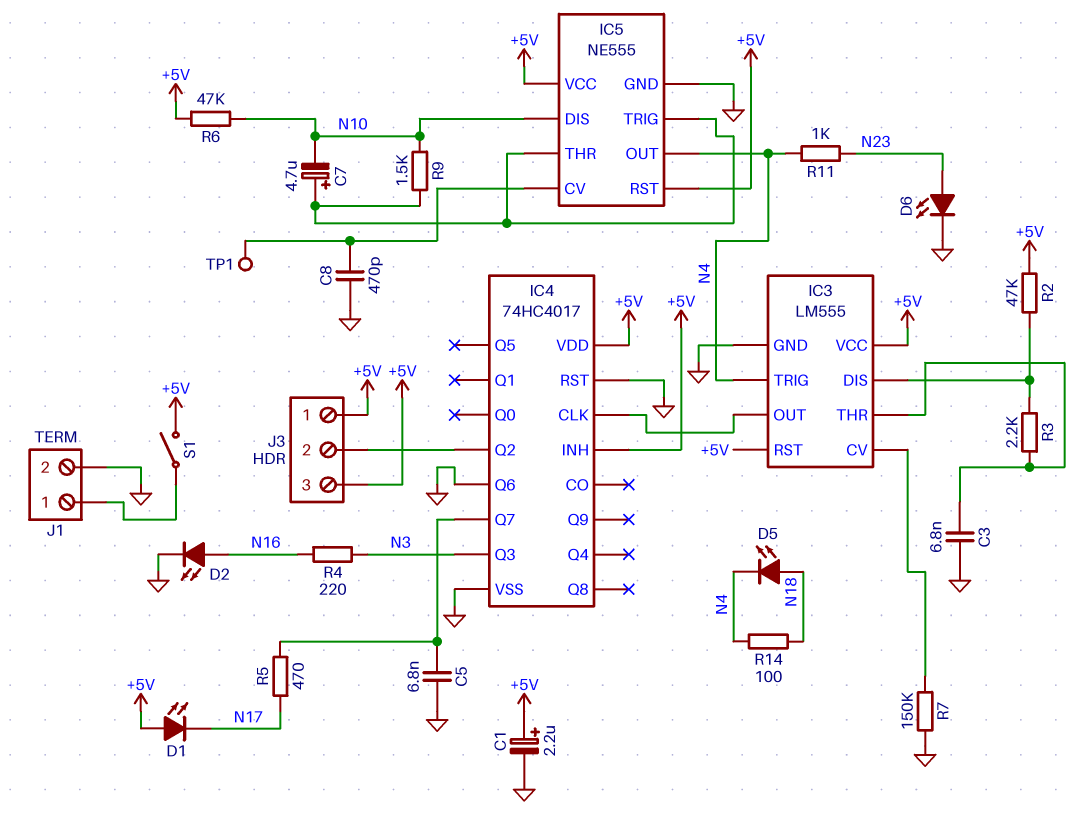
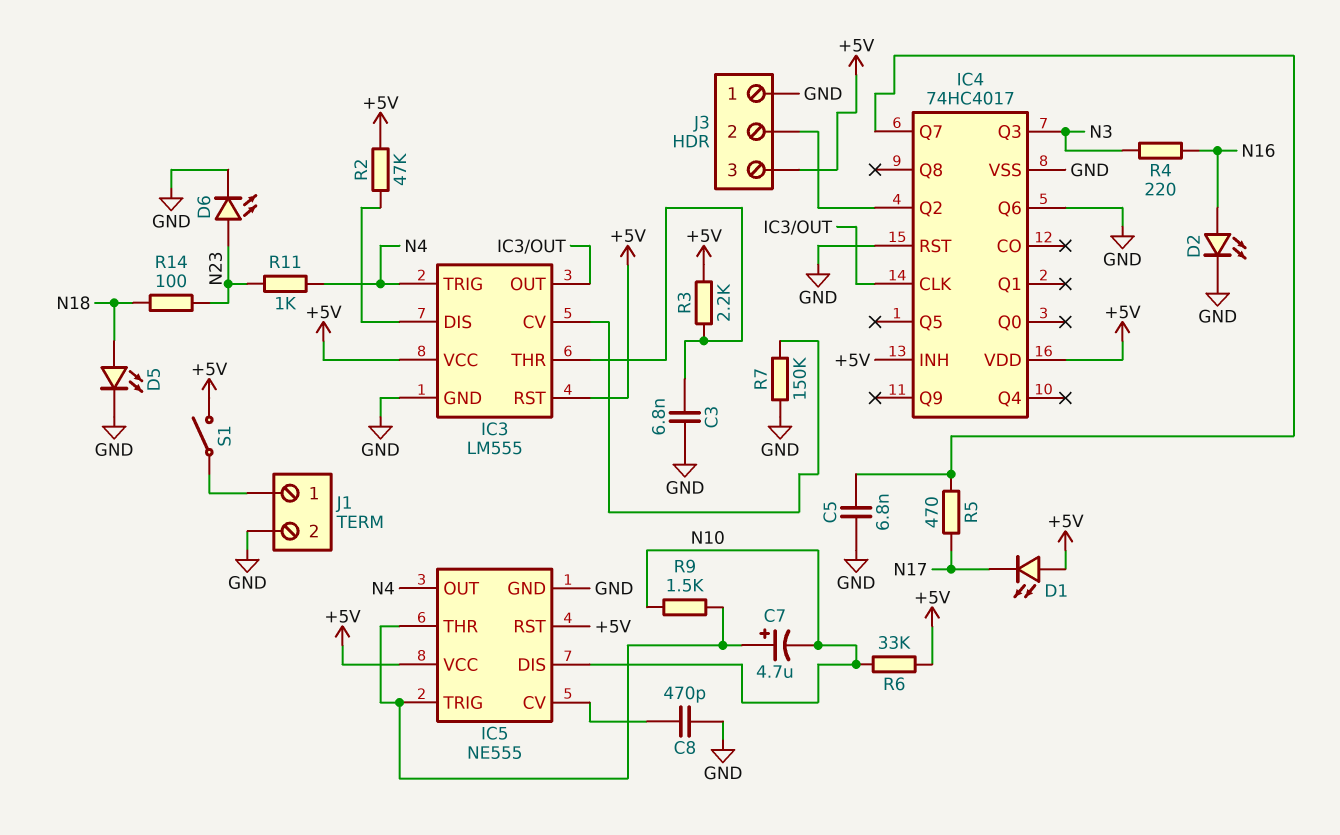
C1: 2.2uF (plus +5V, minus GND) -> none
D5: LED (A N18, K N4) -> LED (A N18, K GND)
J3 pin 1: +5V -> GND
R3: 2.2k (IC3/DIS, IC3/THR) -> 2.2k (+5V, IC3/THR)
R6: 47k (+5V, N10) -> 33k (+5V, N10)
R14: 100 (N4, N18) -> 100 (N18, N23)
TP1: test point (IC5/CV) -> none

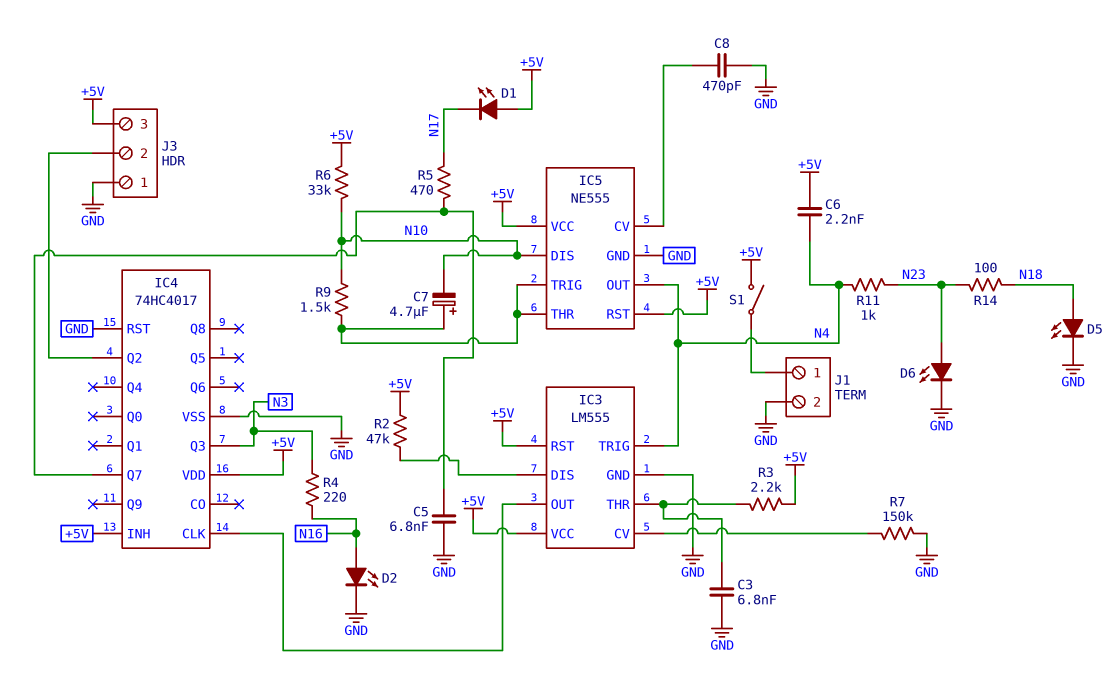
C6: none -> 2.2nF (+5V, N4)
IC4 pin Q6: GND -> none

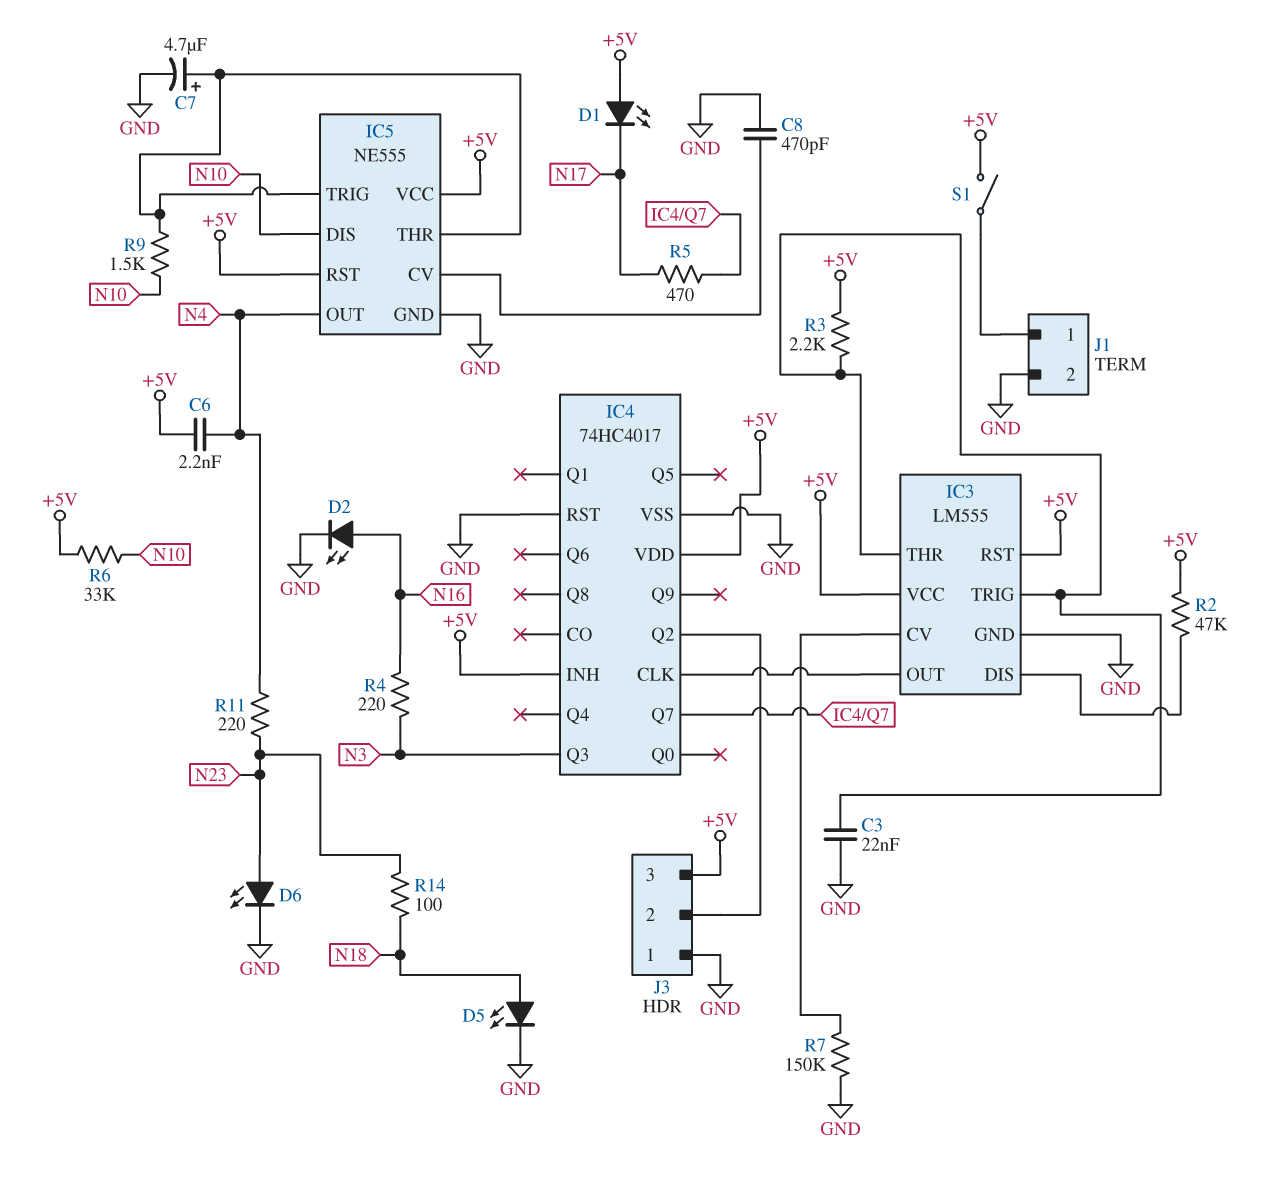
C3: 6.8nF (GND, IC3/THR) -> 22nF (GND, IC3/THR)
C5: 6.8nF (GND, IC4/Q7) -> none
C7: 4.7uF (plus IC5/THR, minus N10) -> 4.7uF (plus IC5/THR, minus GND)
IC3 pin TRIG: N4 -> IC3/THR
R11: 1k (N4, N23) -> 220 (N4, N23)

